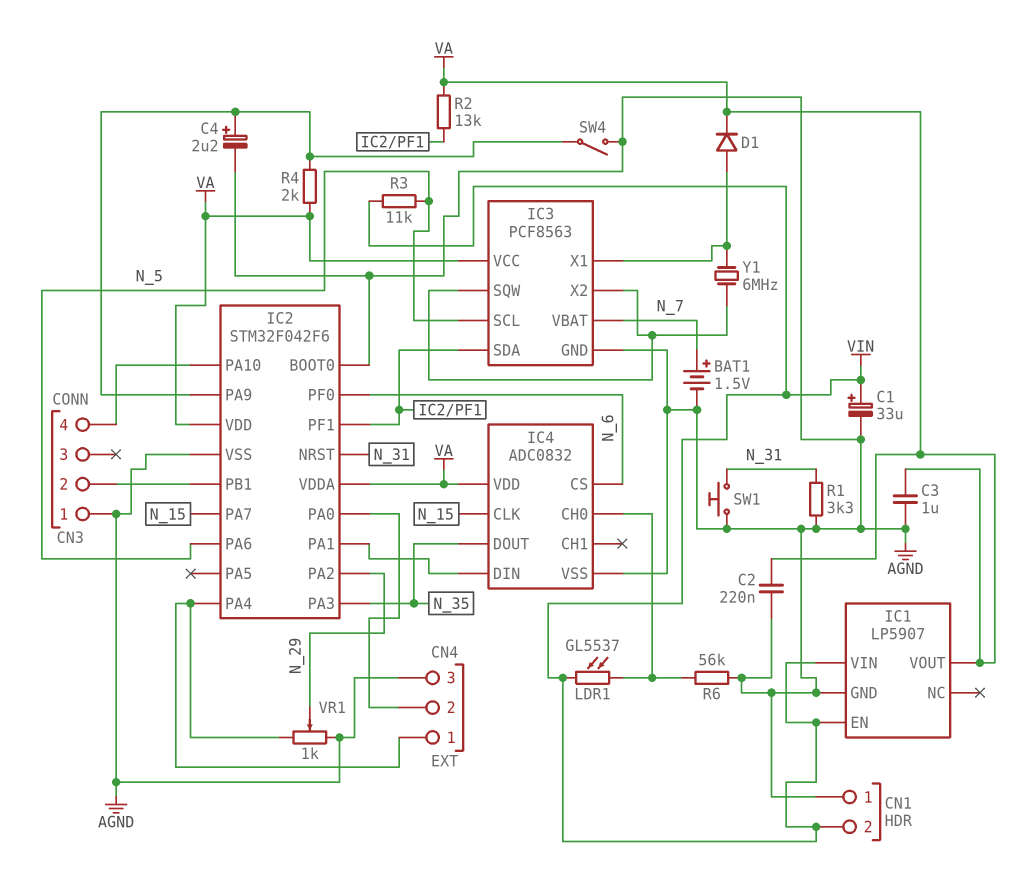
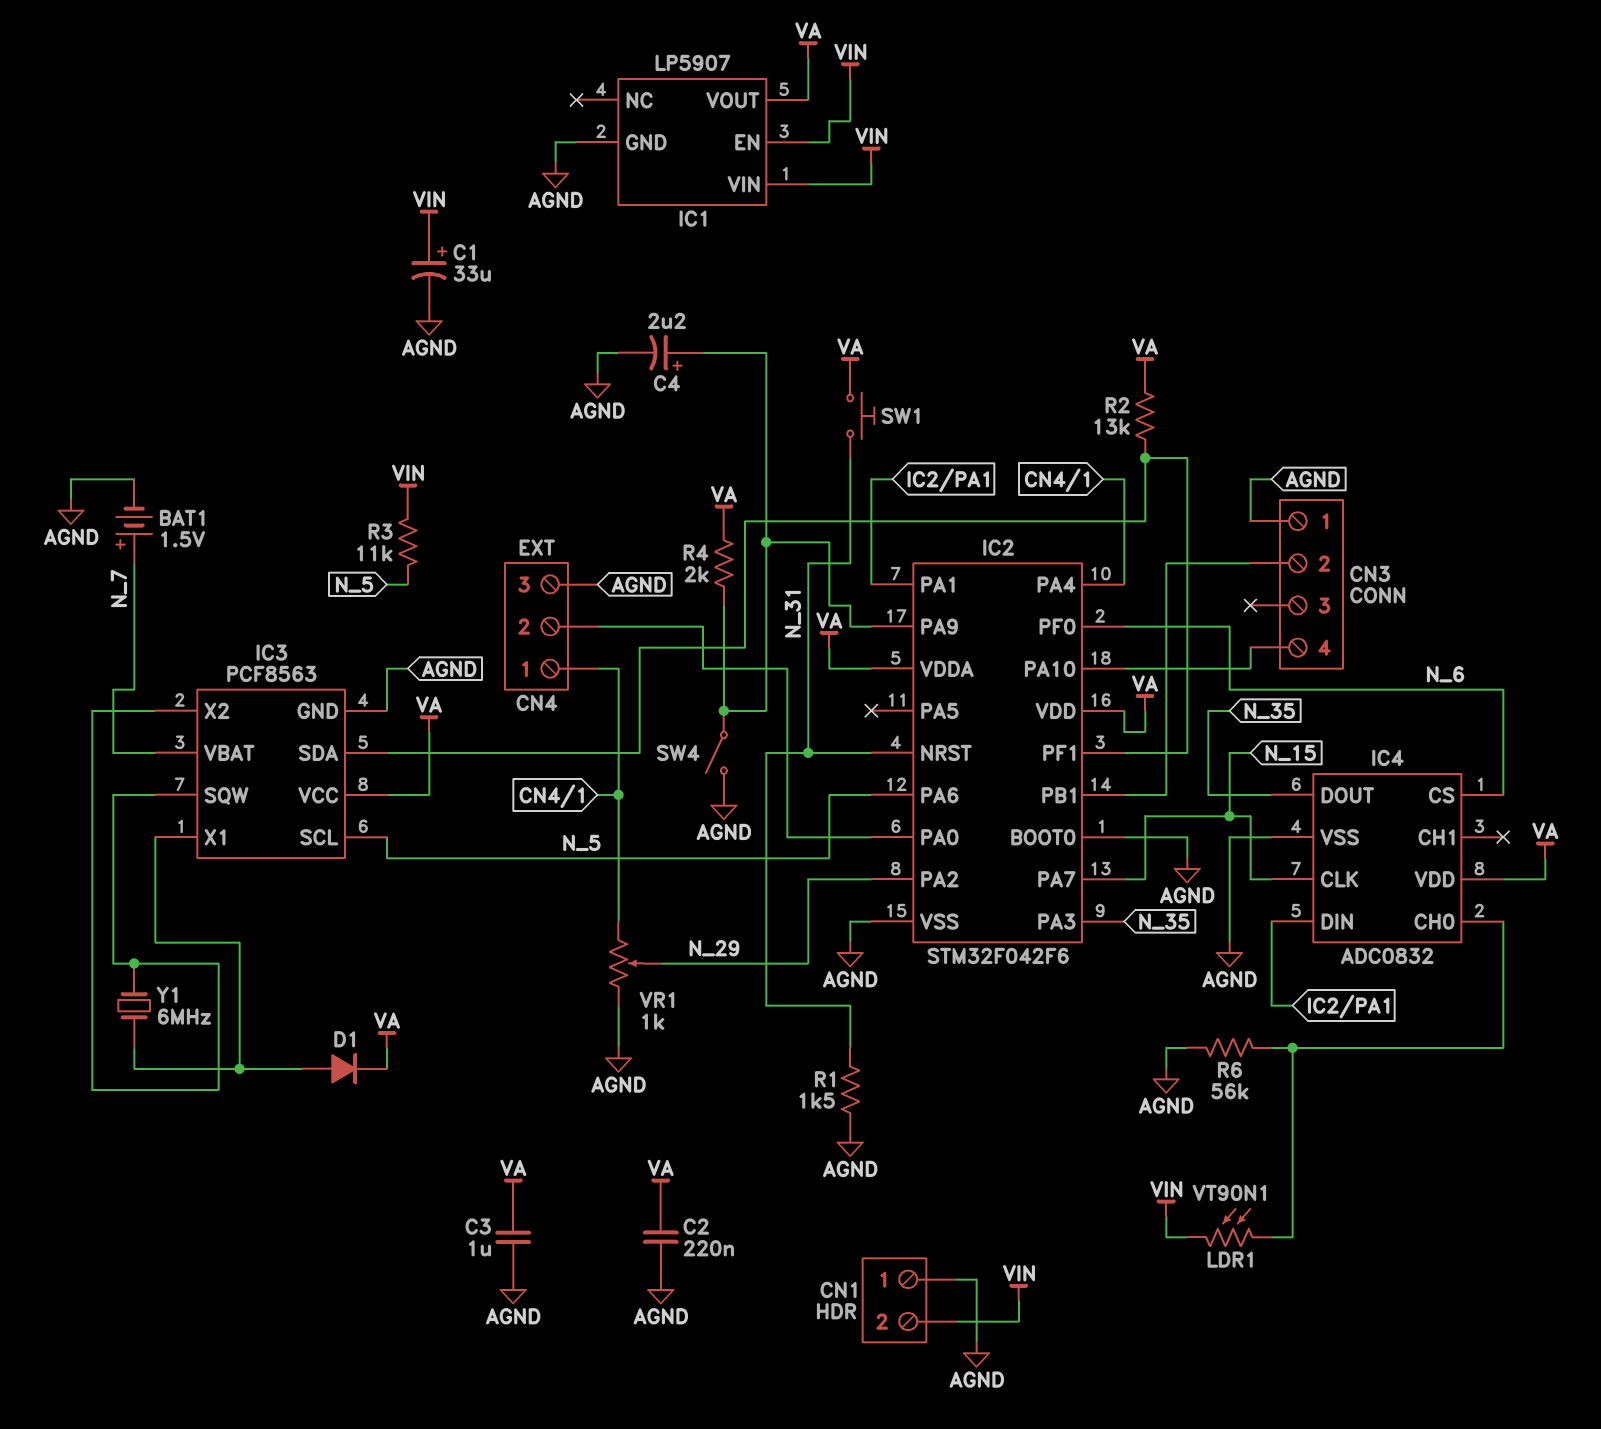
LDR1: GL5537 (IC4/CH0, VIN) -> VT90N1 (IC4/CH0, VIN)
R1: 3.3k (AGND, N_31) -> 1.5k (AGND, N_31)
SW1: button (AGND, N_31) -> button (N_31, VA)

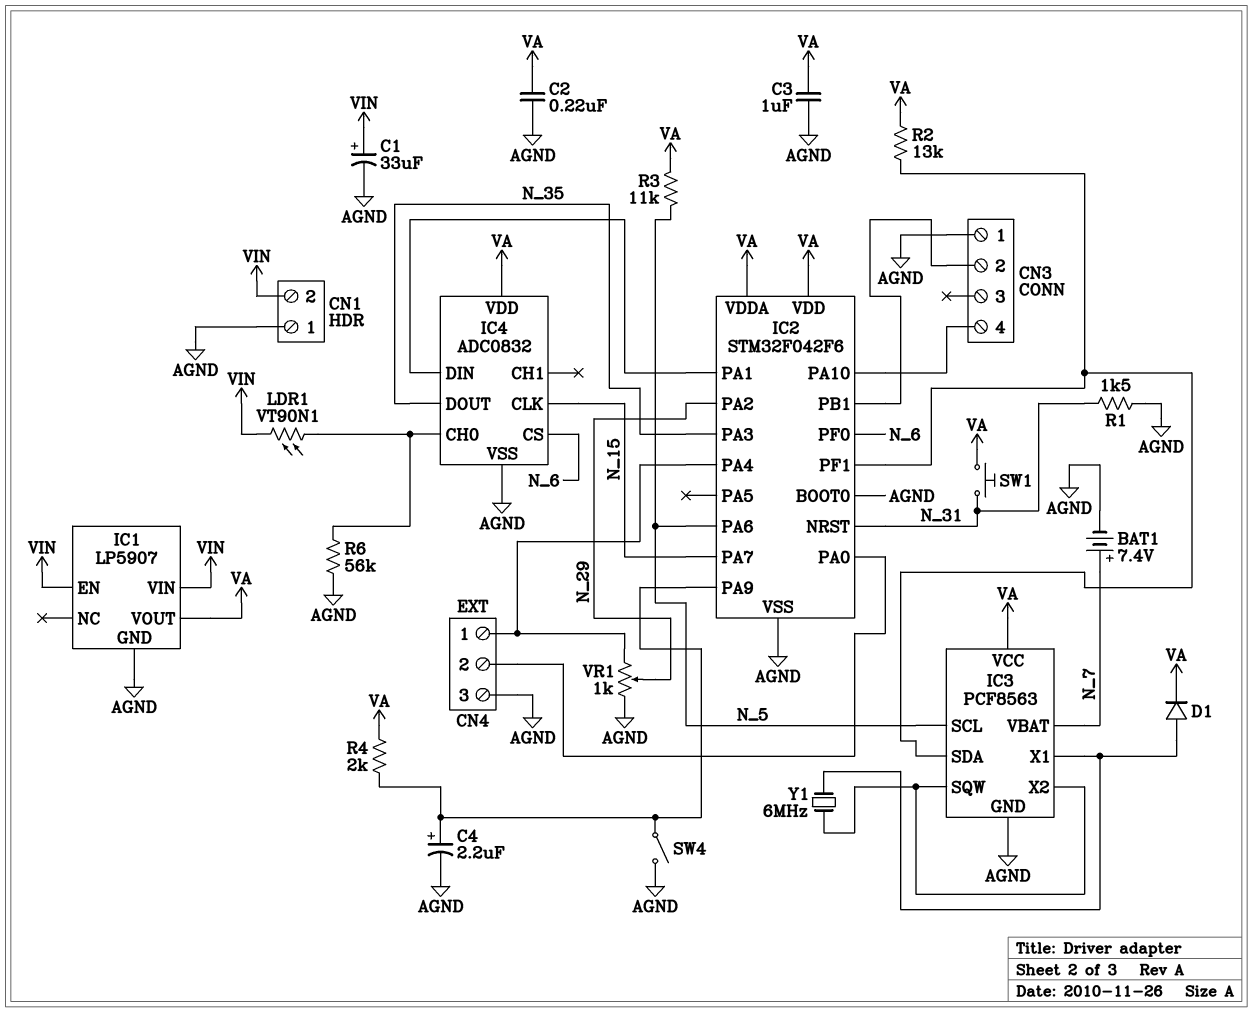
BAT1: 1.5V (plus N_7, minus AGND) -> 7.4V (plus N_7, minus AGND)
R3: 11k (N_5, VIN) -> 11k (N_5, VA)

